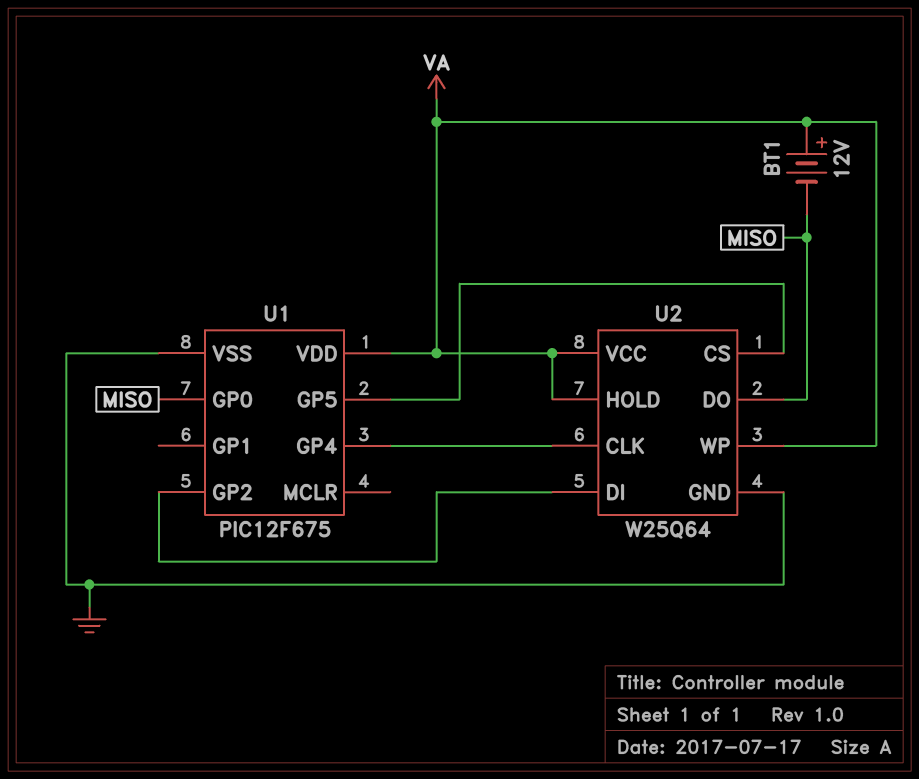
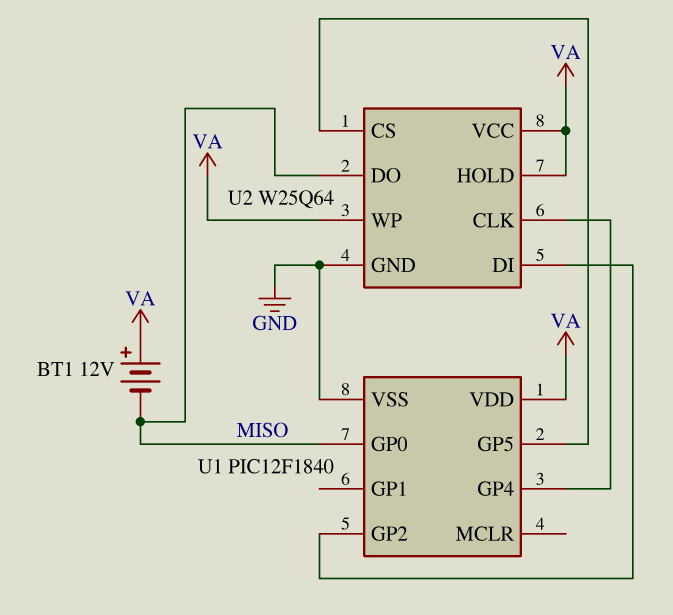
U1: PIC12F675 -> PIC12F1840

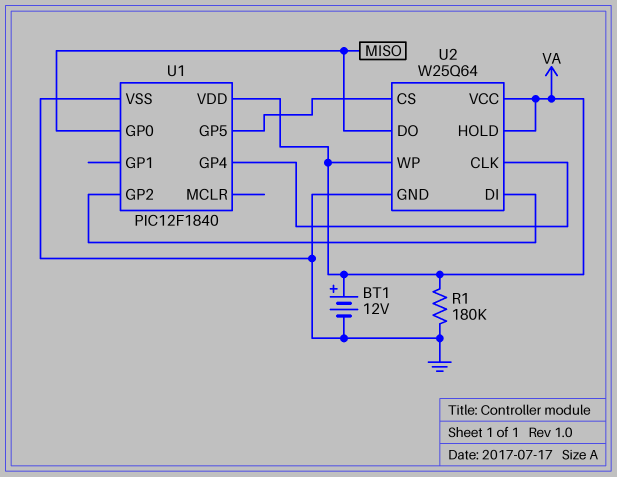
BT1: 12V (plus VA, minus MISO) -> 12V (plus VA, minus GND)
R1: none -> 180k (GND, VA)

